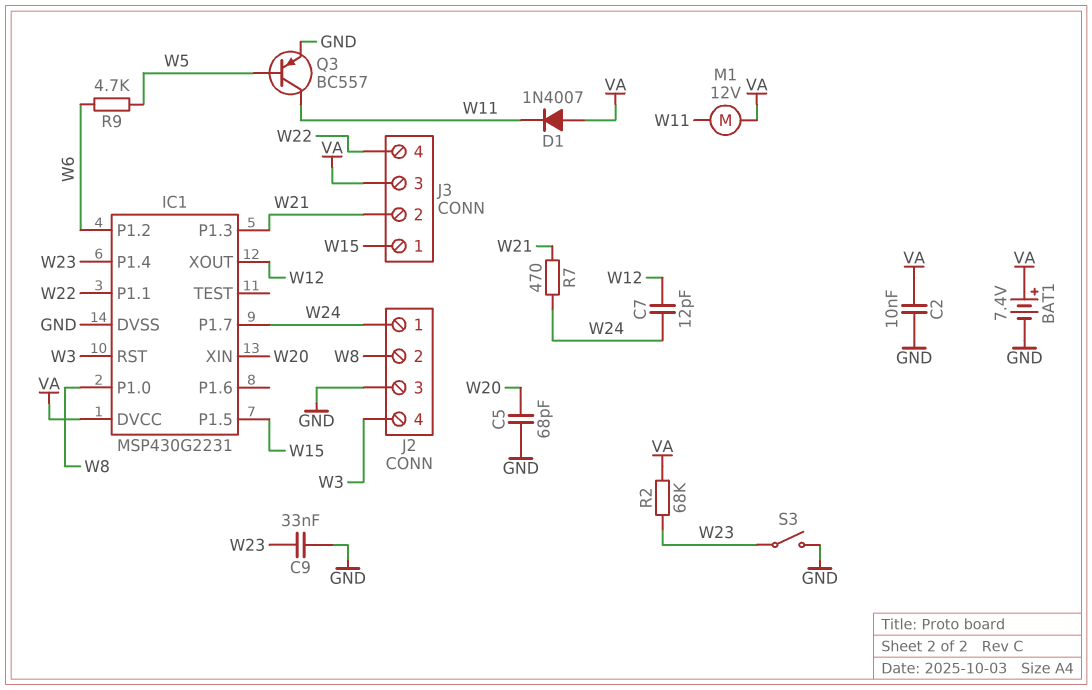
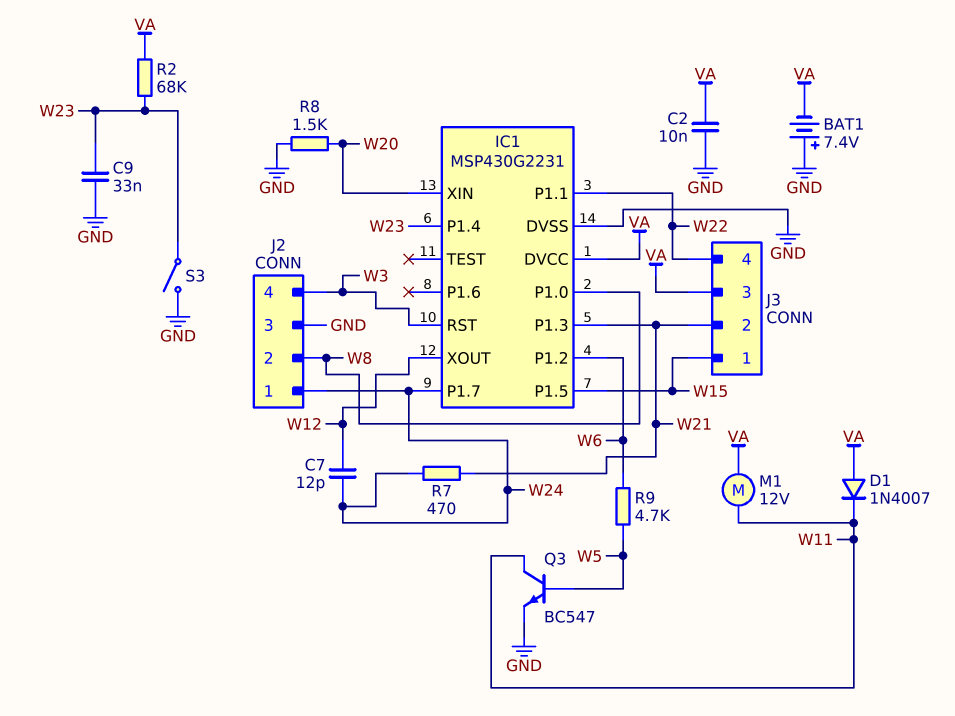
BAT1: 7.4V (plus VA, minus GND) -> 7.4V (plus GND, minus VA)
C5: 68pF (GND, W20) -> none
Q3: PNP BC557 (B W5, C W11, E GND) -> NPN BC547 (B W5, C W11, E GND)
R8: none -> 1.5k (GND, W20)

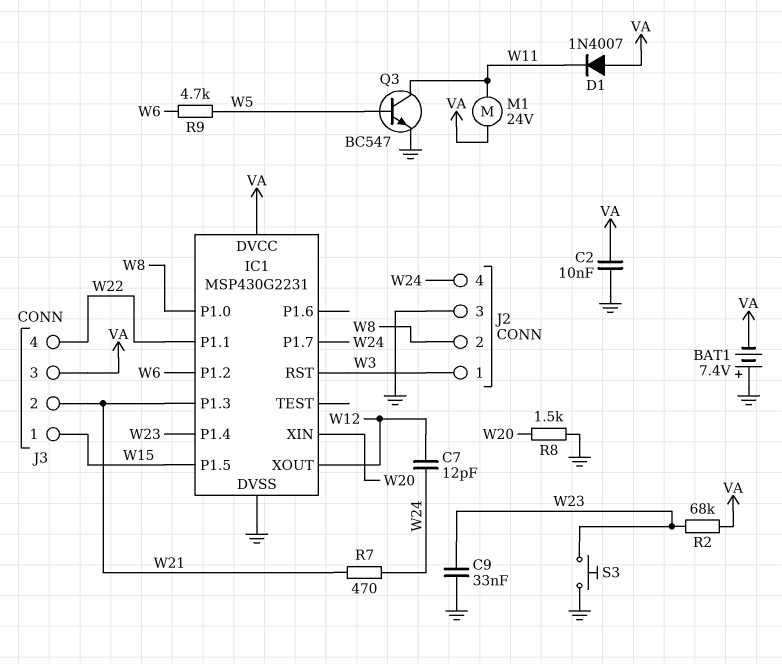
J2 pin 1: W24 -> W3
J2 pin 4: W3 -> W24
M1: motor 12V (VA, W11) -> motor 24V (VA, W11)
S3: switch (GND, W23) -> button (GND, W23)

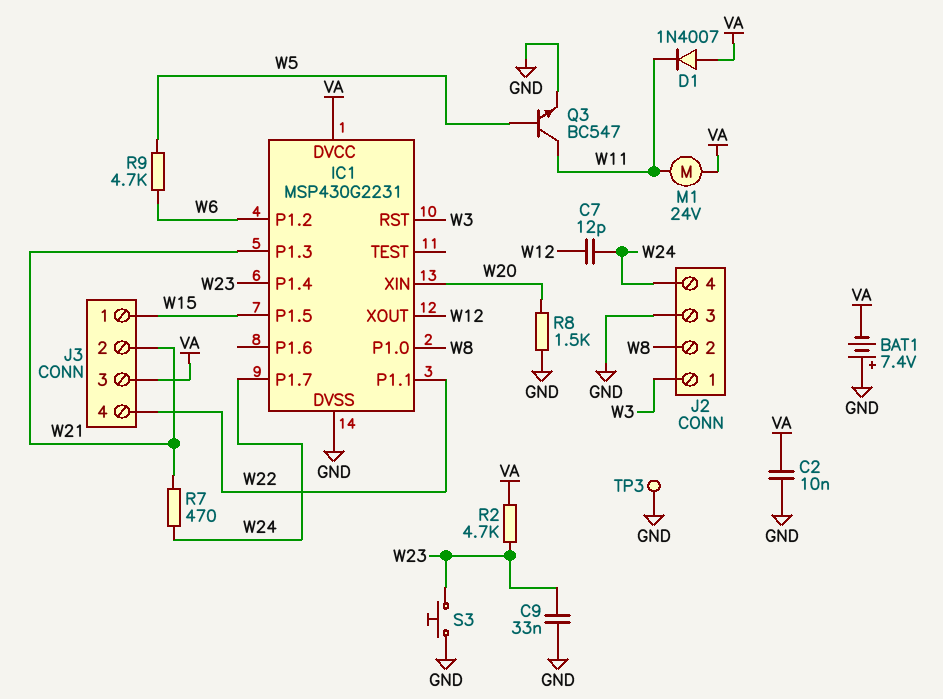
R2: 68k (VA, W23) -> 4.7k (VA, W23)
TP3: none -> test point (GND)

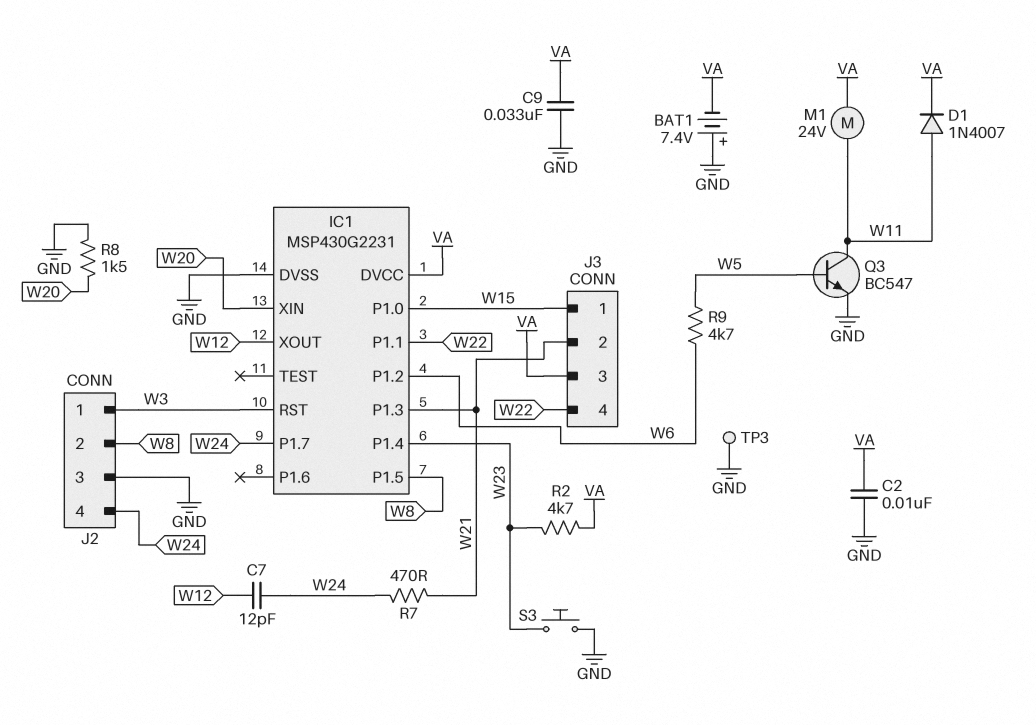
C9: 33nF (GND, W23) -> 33nF (GND, VA)
D1: diode 1N4007 (A VA, K W11) -> diode 1N4007 (A W11, K VA)
IC1 pin P1.0: W8 -> W15
IC1 pin P1.5: W15 -> W8

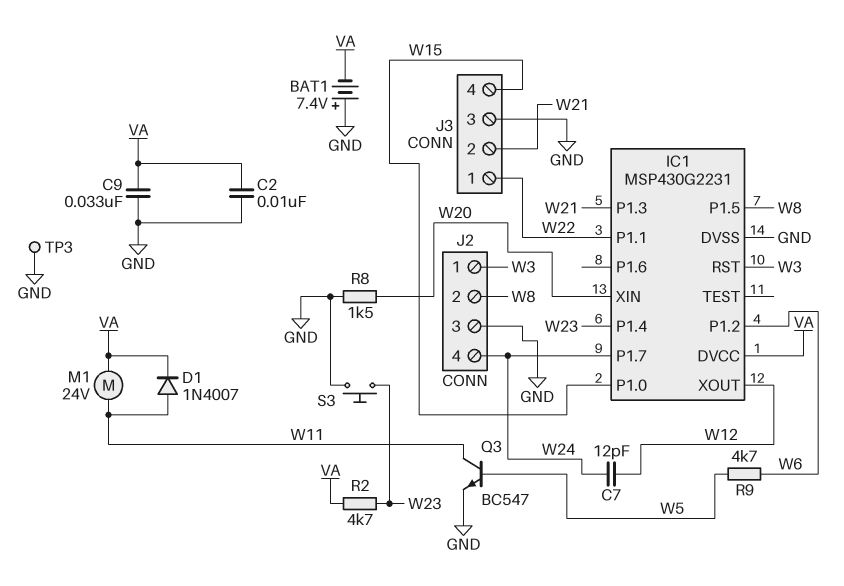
J3 pin 1: W15 -> W22
J3 pin 3: VA -> GND
J3 pin 4: W22 -> W15
R7: 470 (W21, W24) -> none

